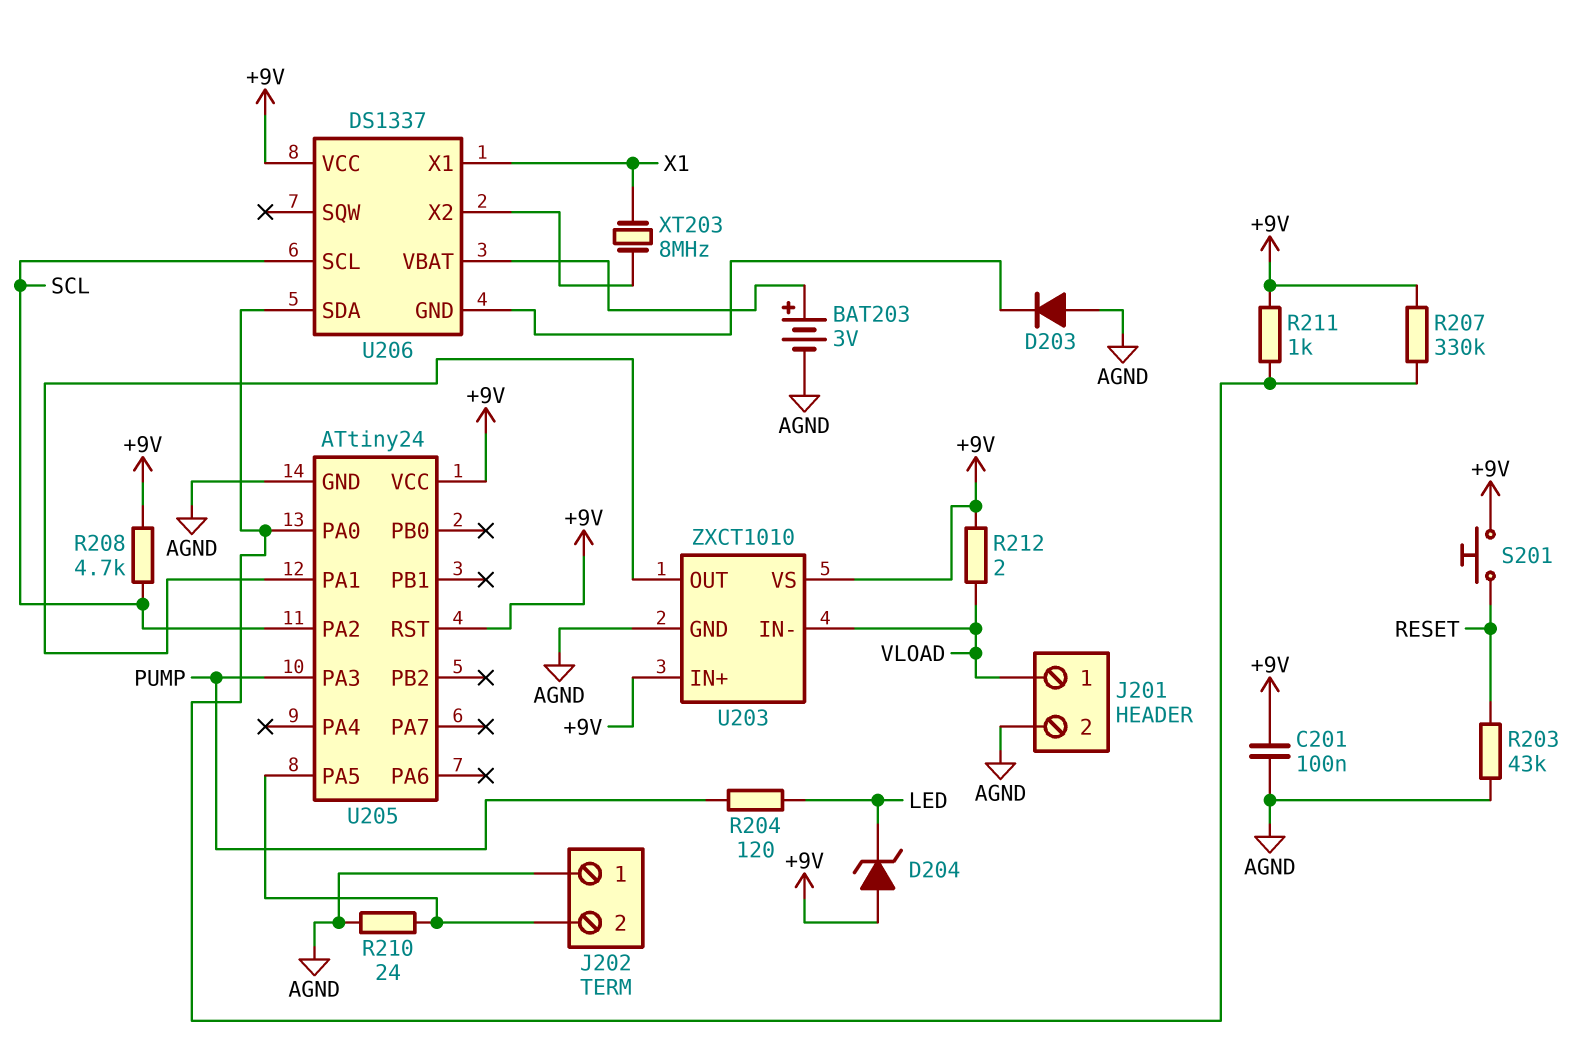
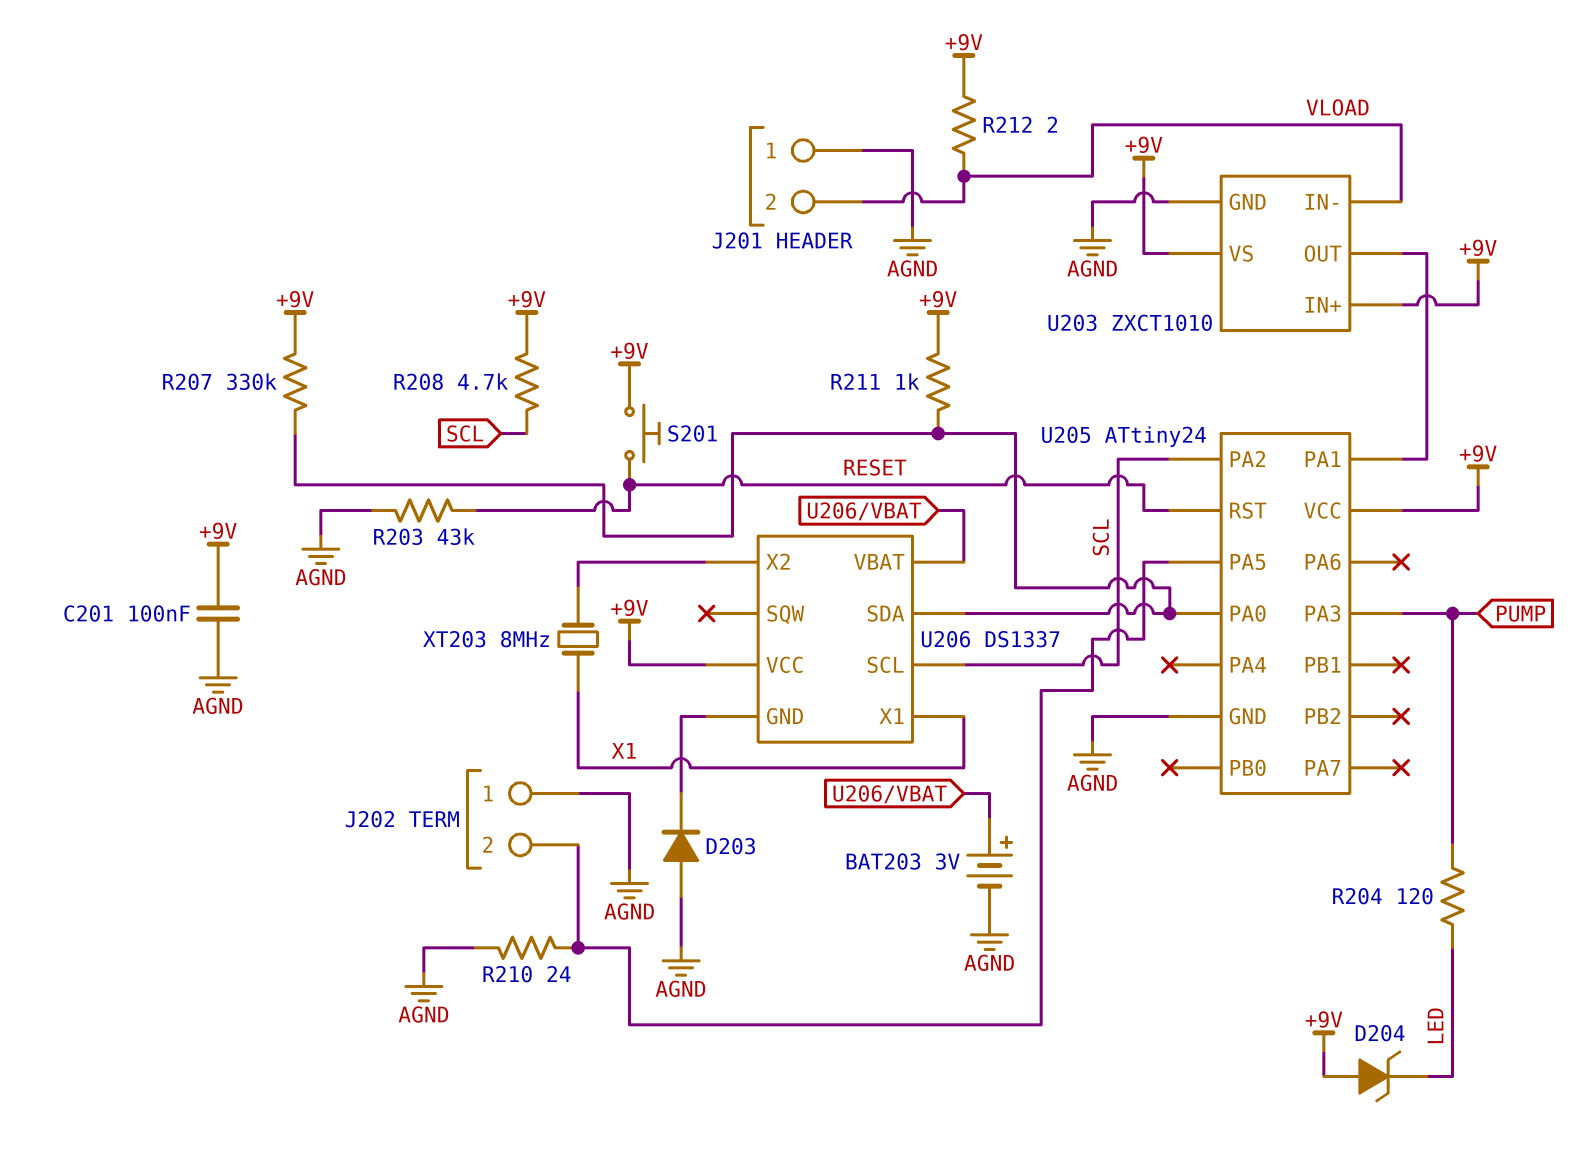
J201 pin 1: VLOAD -> AGND
J201 pin 2: AGND -> VLOAD
U205 pin RST: +9V -> RESET

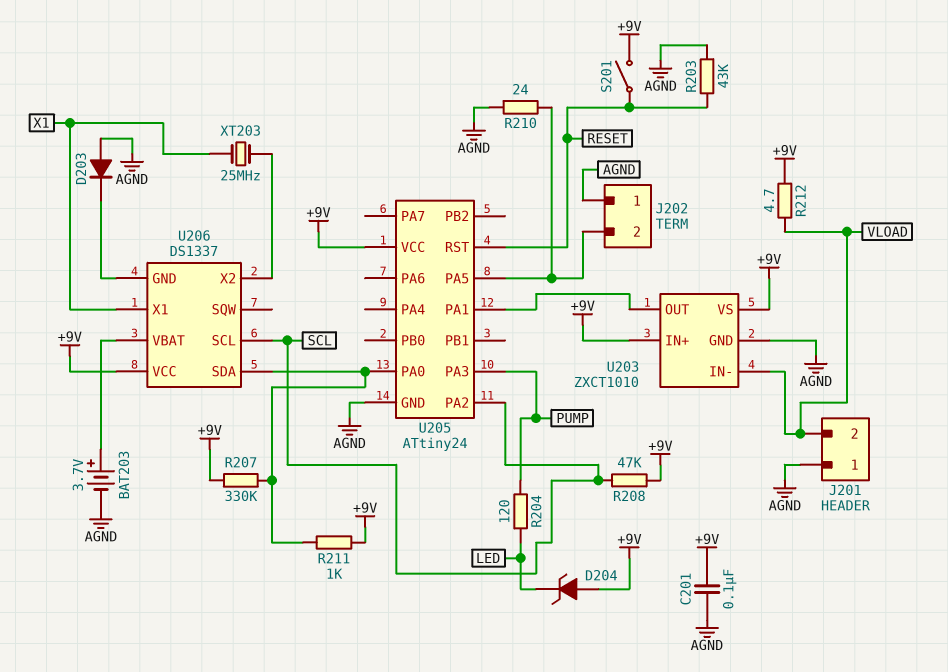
BAT203: 3V (plus U206/VBAT, minus AGND) -> 3.7V (plus U206/VBAT, minus AGND)
R208: 4.7k (+9V, SCL) -> 47k (+9V, SCL)
R212: 2 (+9V, VLOAD) -> 4.7 (+9V, VLOAD)
S201: button (+9V, RESET) -> switch (+9V, RESET)
XT203: 8MHz (U206/X2, X1) -> 25MHz (U206/X2, X1)

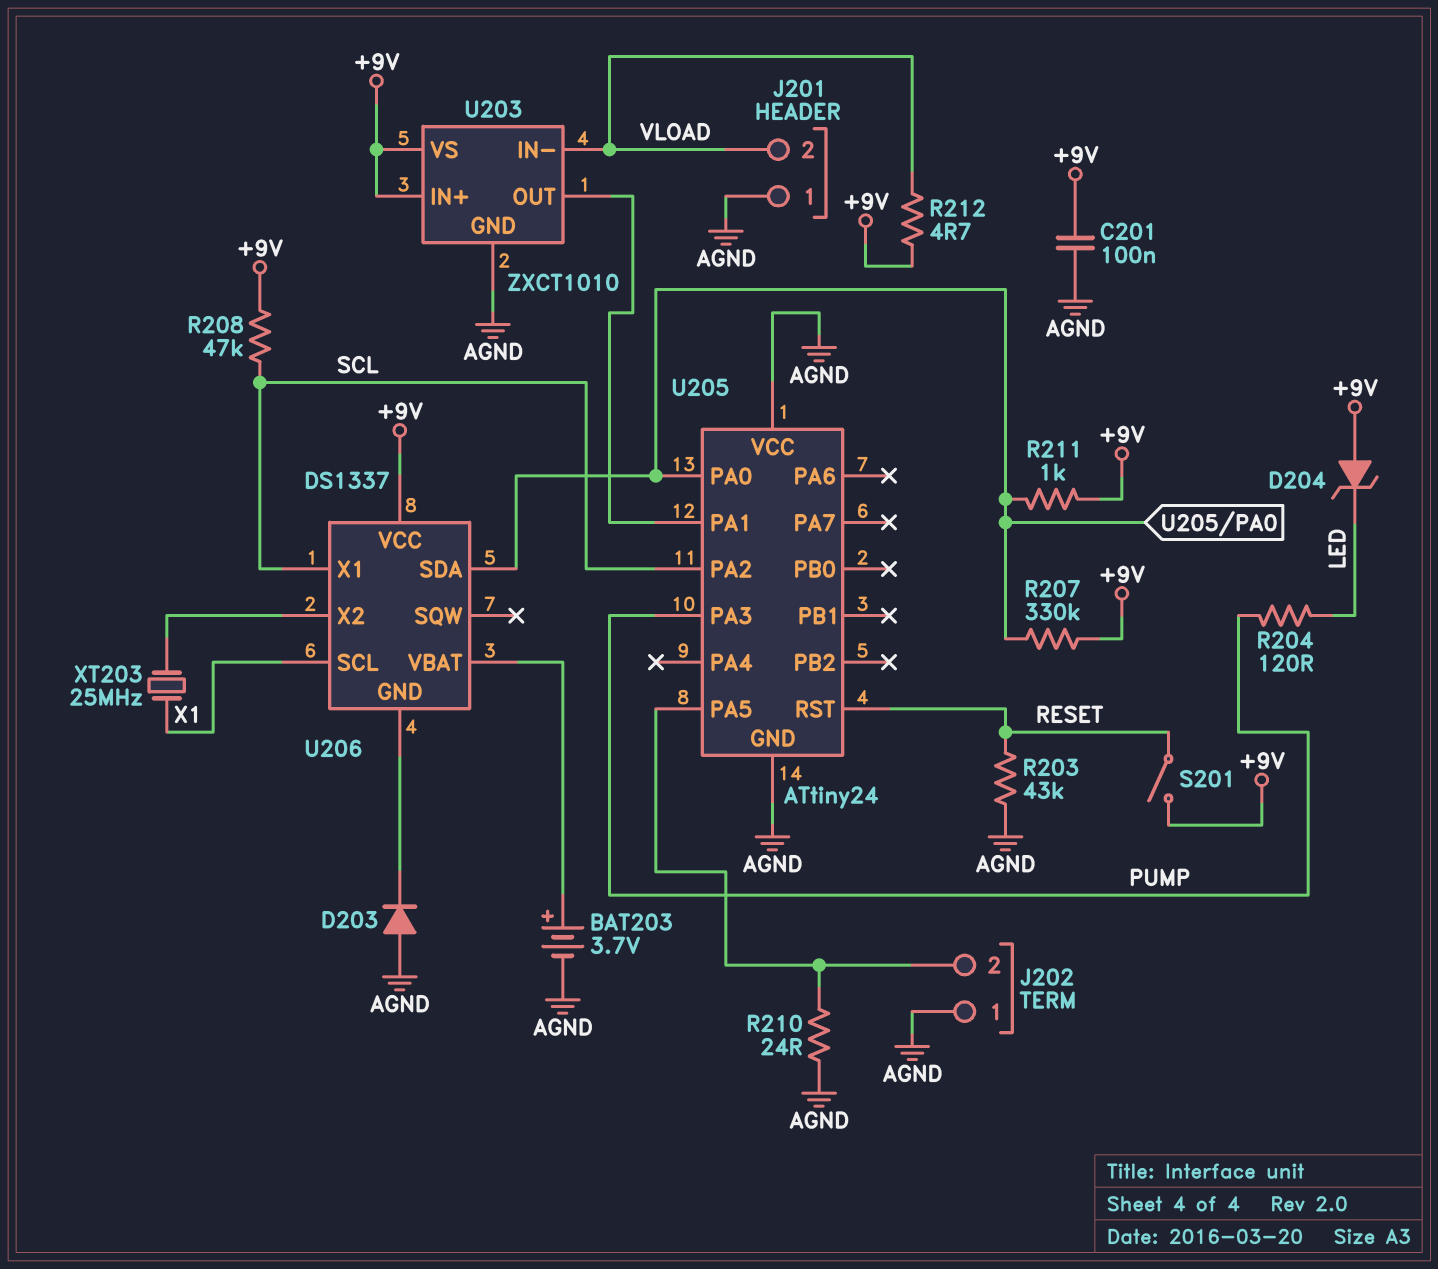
U205 pin VCC: +9V -> AGND
U206 pin SCL: SCL -> X1
U206 pin X1: X1 -> SCL

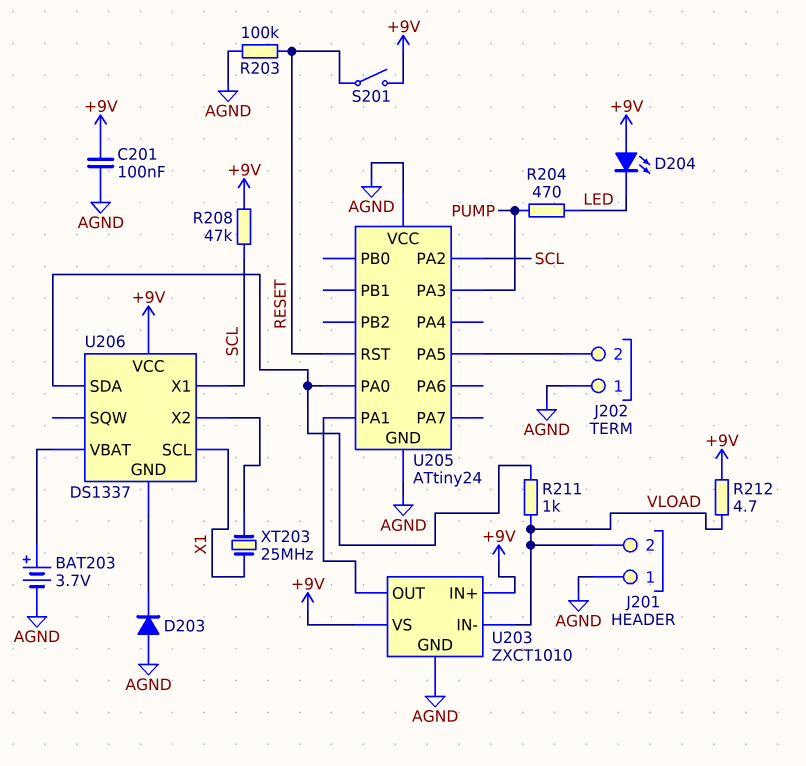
D204: zener (A +9V, K LED) -> LED (A +9V, K LED)
R203: 43k (AGND, RESET) -> 100k (AGND, RESET)
R204: 120 (LED, PUMP) -> 470 (LED, PUMP)
R207: 330k (+9V, U205/PA0) -> none
R210: 24 (AGND, J202/2) -> none
R211: 1k (+9V, U205/PA0) -> 1k (U205/PA0, VLOAD)

